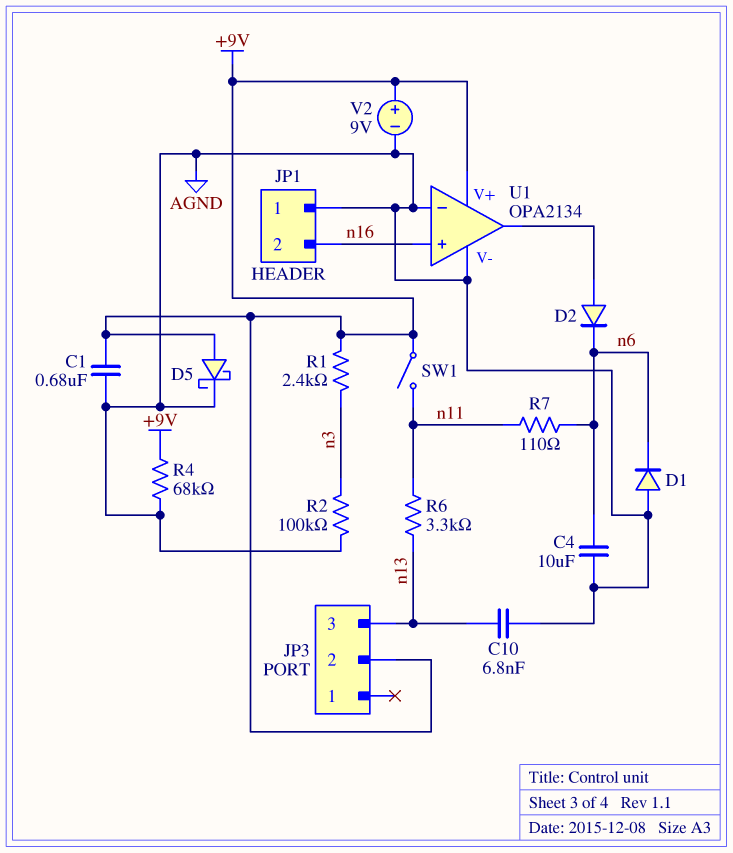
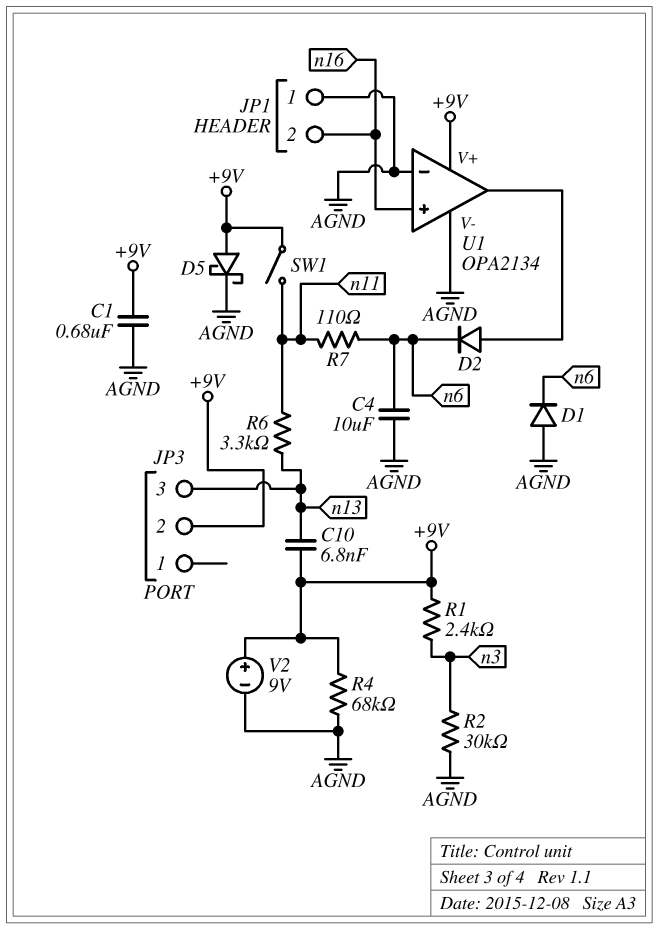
C10: 6.8nF (AGND, n13) -> 6.8nF (+9V, n13)
R2: 100k (AGND, n3) -> 30k (AGND, n3)

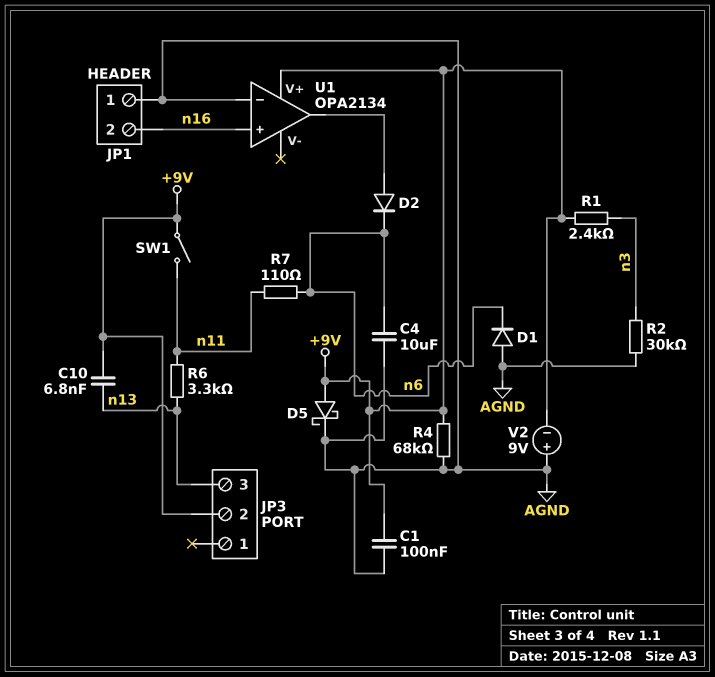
C1: 680nF (+9V, AGND) -> 100nF (+9V, AGND)
U1 pin V-: AGND -> none
V2: 9V (plus +9V, minus AGND) -> 9V (plus AGND, minus +9V)

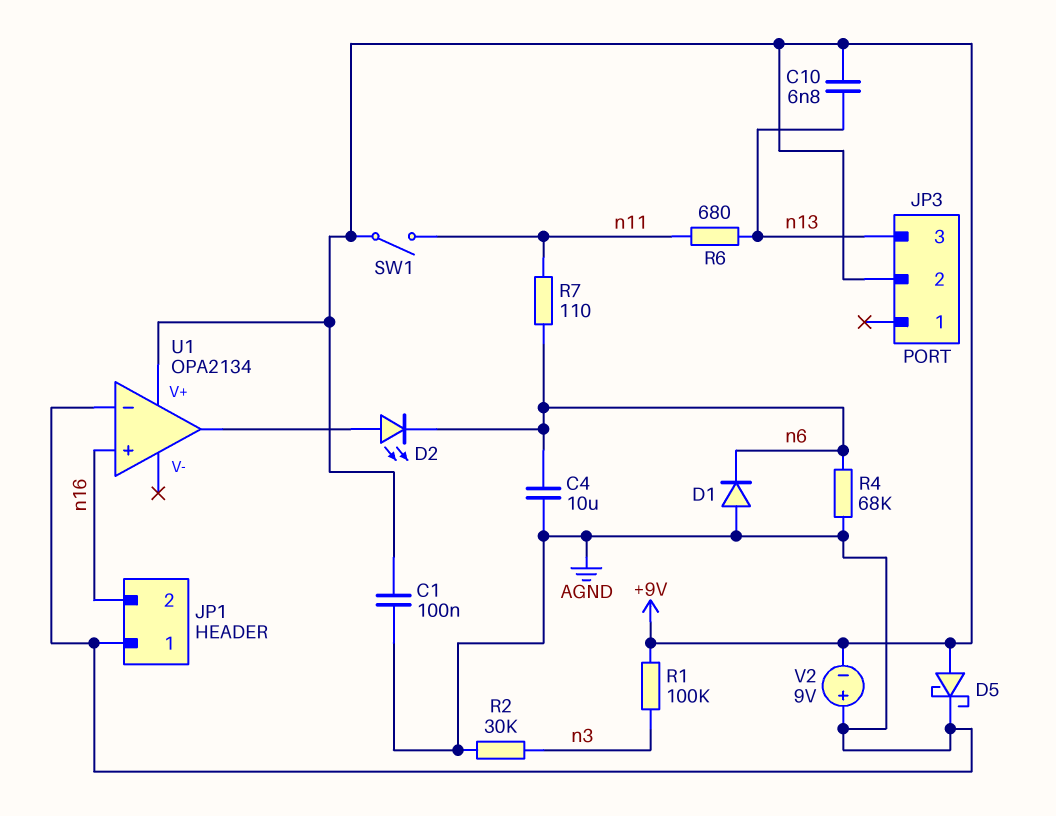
D2: diode (A U1/out, K n6) -> LED (A U1/out, K n6)
R1: 2.4k (+9V, n3) -> 100k (+9V, n3)
R4: 68k (+9V, AGND) -> 68k (AGND, n6)
R6: 3.3k (n11, n13) -> 680 (n11, n13)

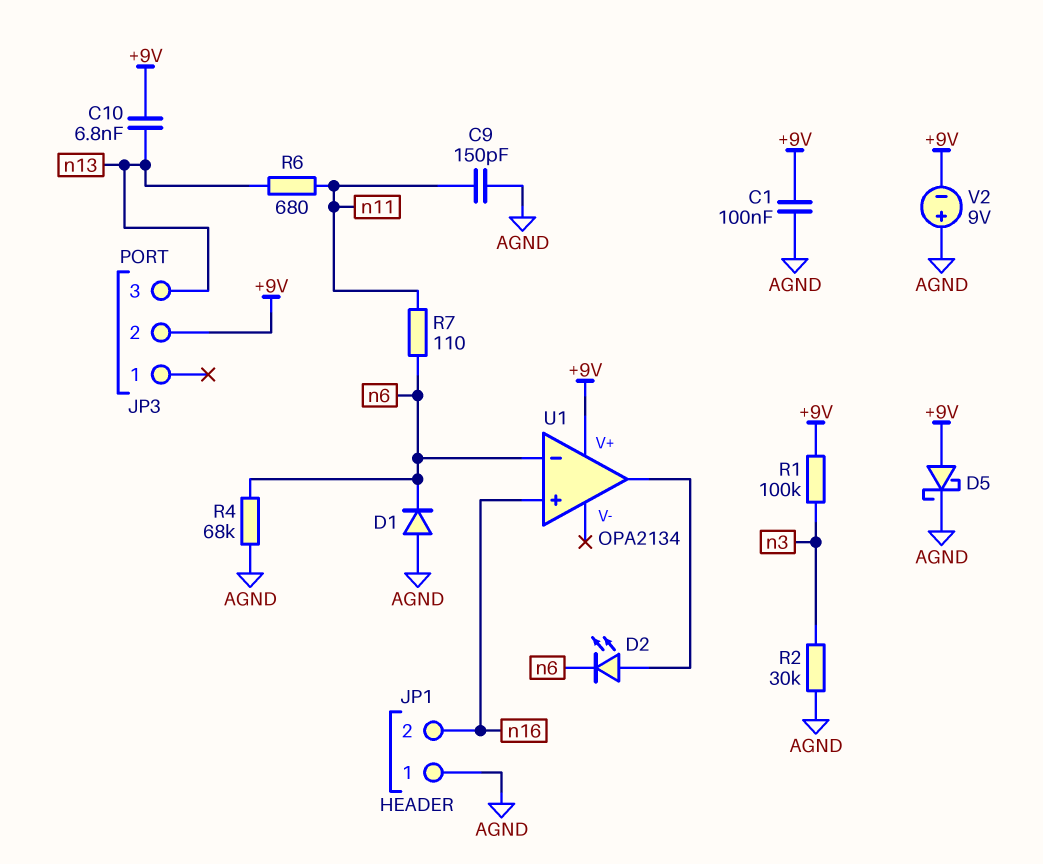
C4: 10uF (AGND, n6) -> none
C9: none -> 150pF (AGND, n11)
SW1: switch (+9V, n11) -> none
U1 pin in-: AGND -> n6

